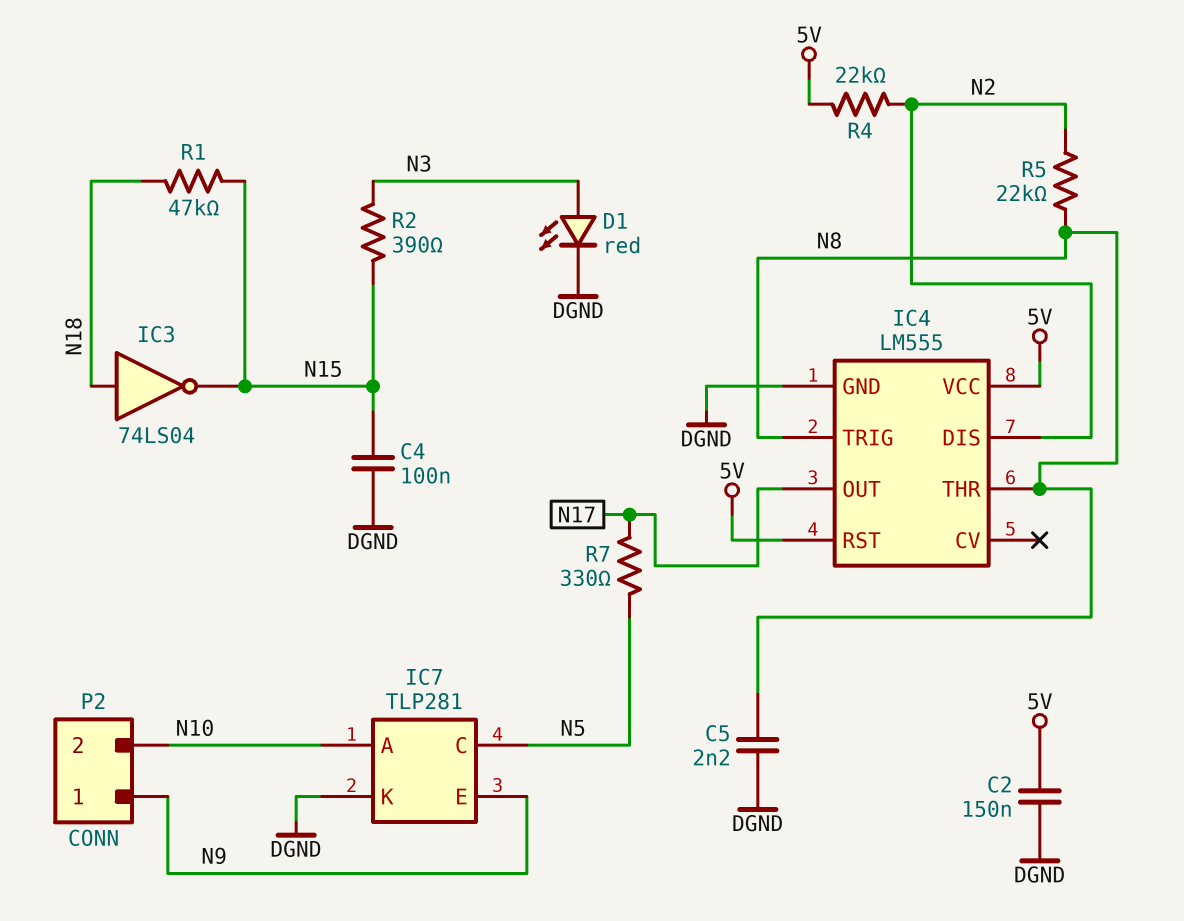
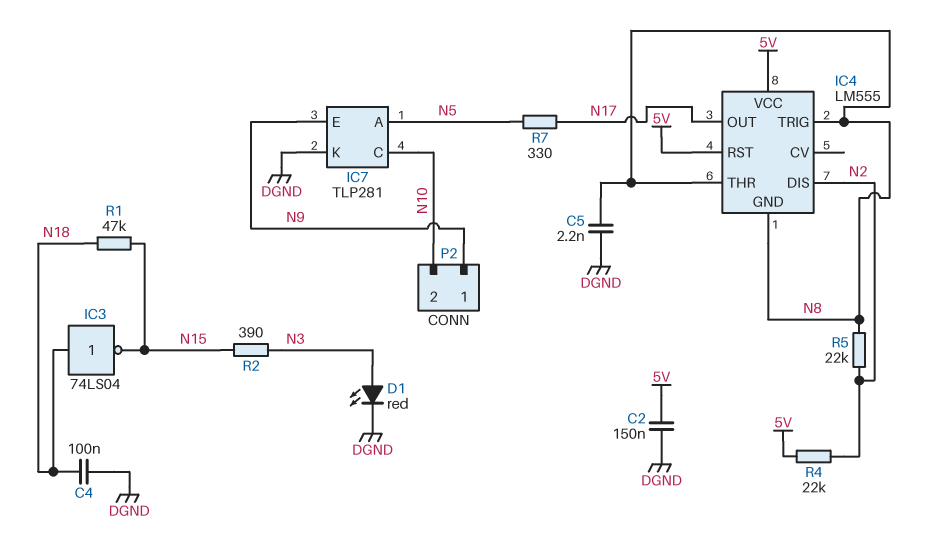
C4: 100nF (DGND, N15) -> 100nF (DGND, N18)
IC4 pin GND: DGND -> N8
IC7 pin A: N10 -> N5
IC7 pin C: N5 -> N10

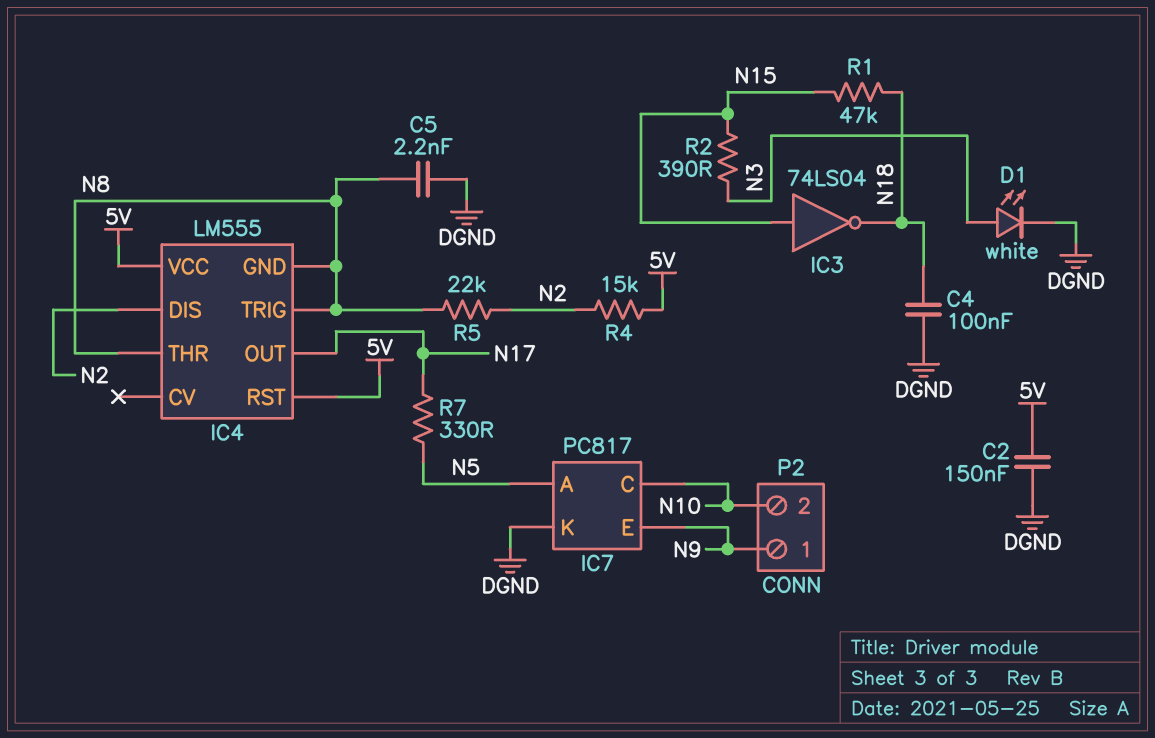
D1: LED red (A N3, K DGND) -> LED white (A N3, K DGND)
IC3: NOT 74LS04 (in N18, out N15) -> NOT 74LS04 (in N15, out N18)
IC7: TLP281 -> PC817
R4: 22k (5V, N2) -> 15k (5V, N2)

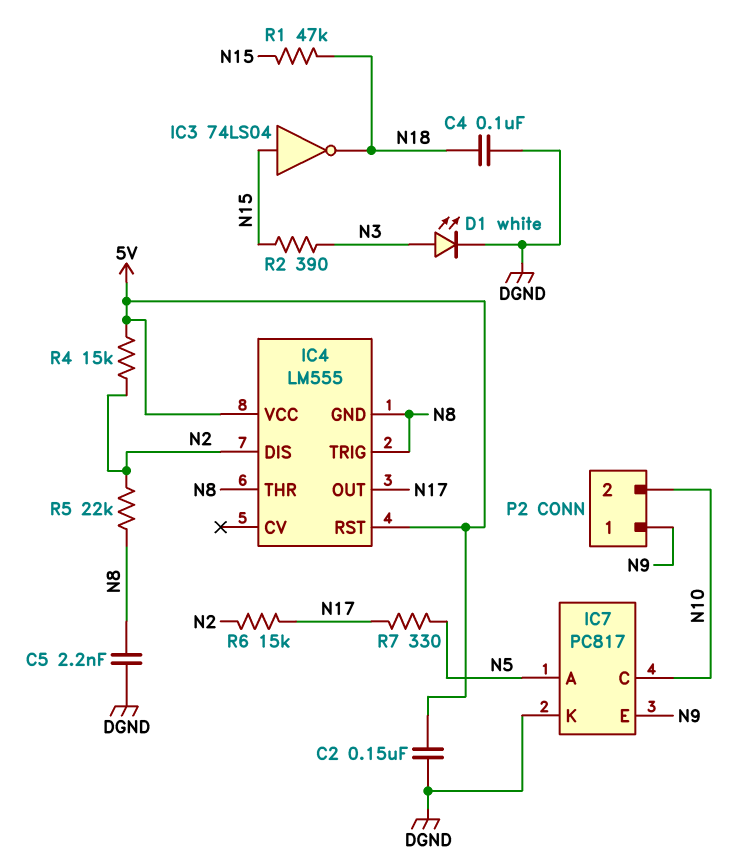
R6: none -> 15k (N2, N17)

